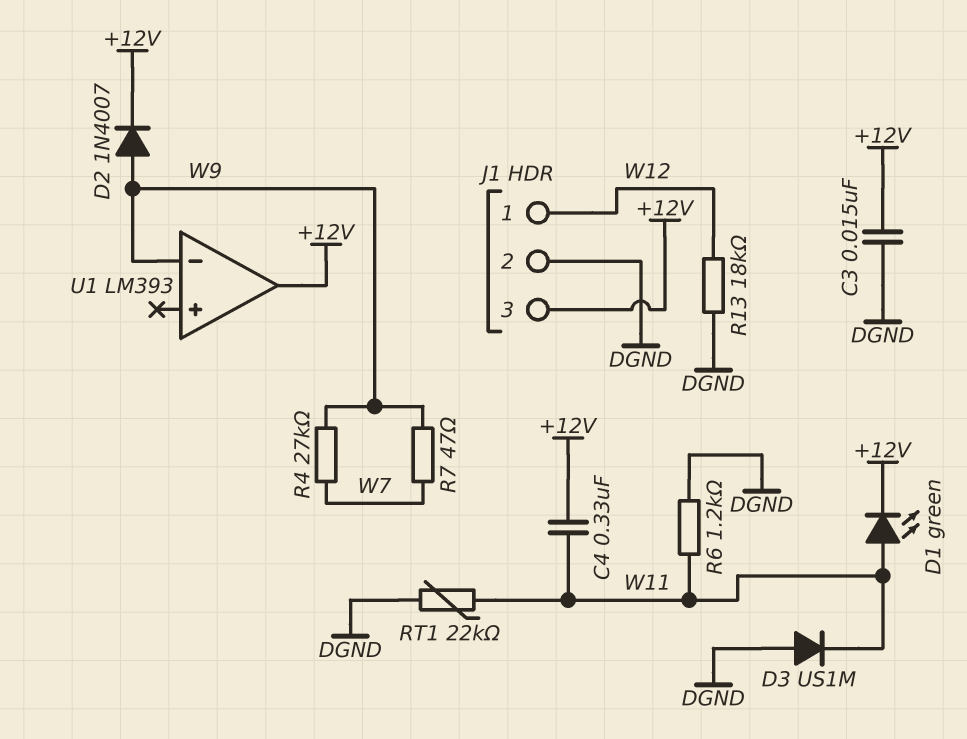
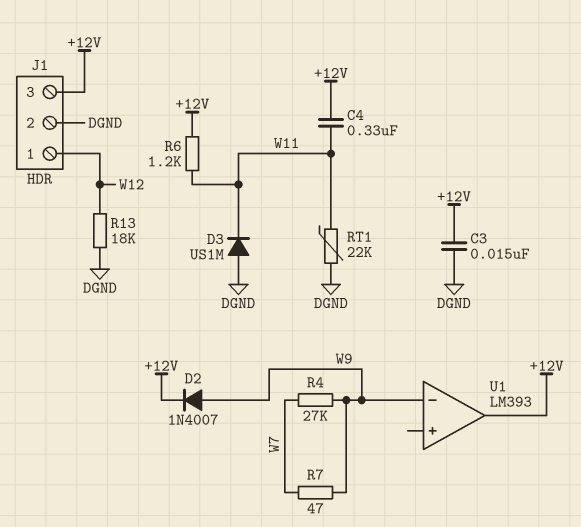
D1: LED green (A W11, K +12V) -> none
R6: 1.2k (DGND, W11) -> 1.2k (+12V, W11)

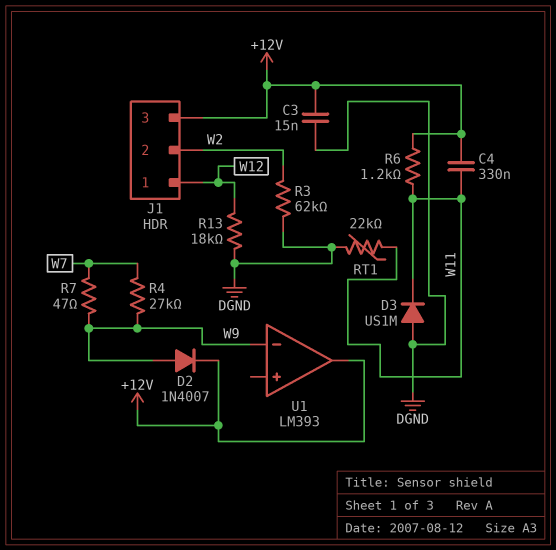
J1 pin 2: DGND -> W2
R3: none -> 62k (DGND, W2)

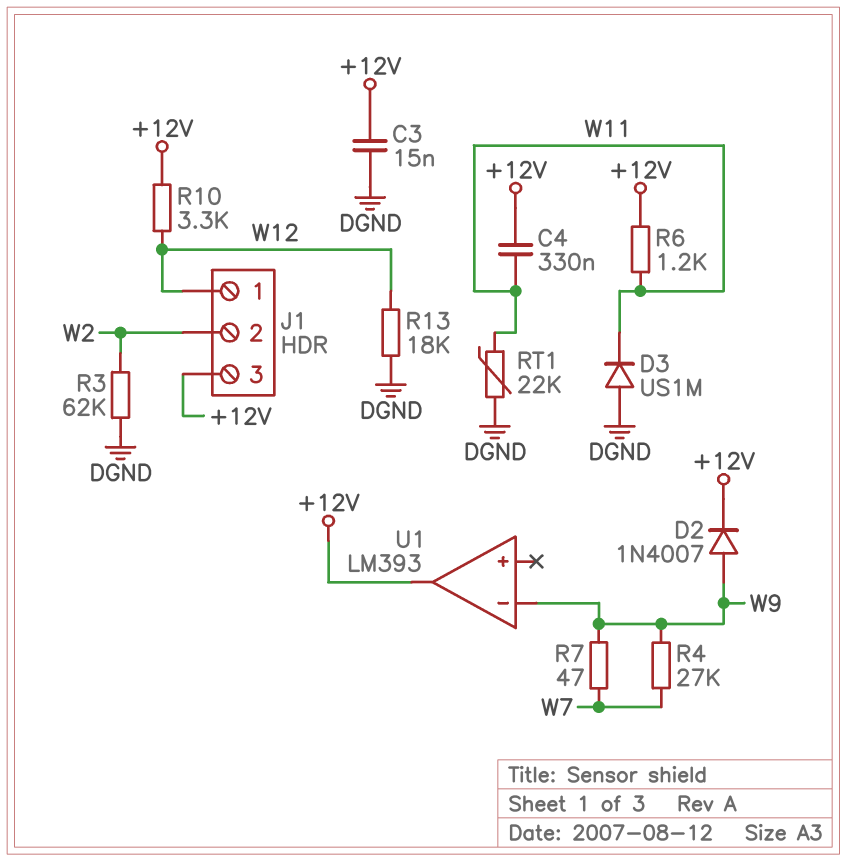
R10: none -> 3.3k (+12V, W12)

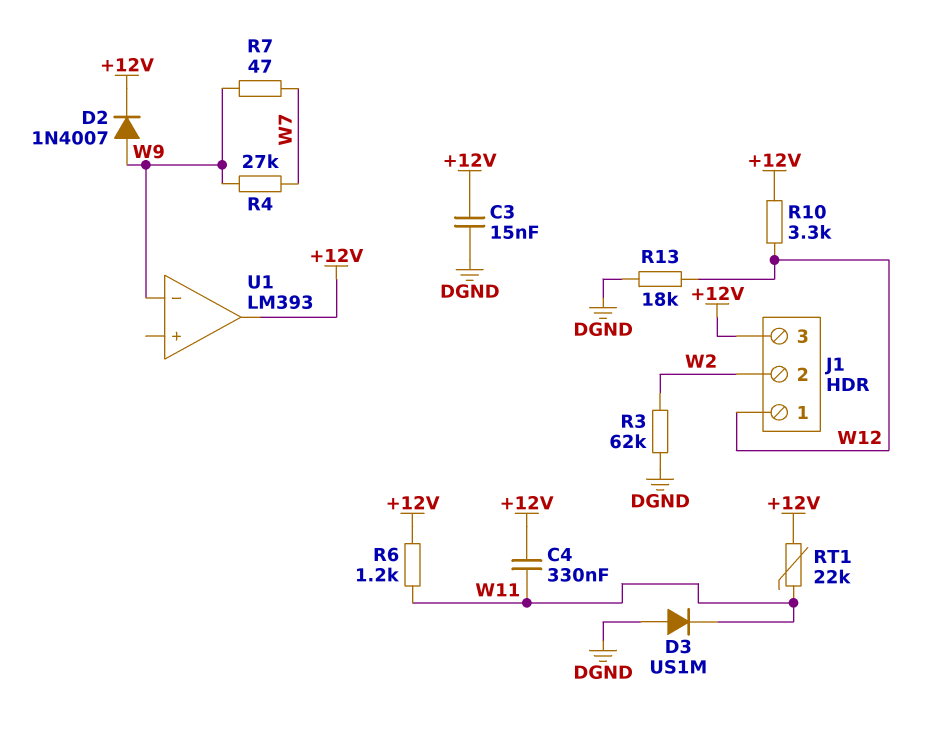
RT1: 22k (DGND, W11) -> 22k (+12V, W11)

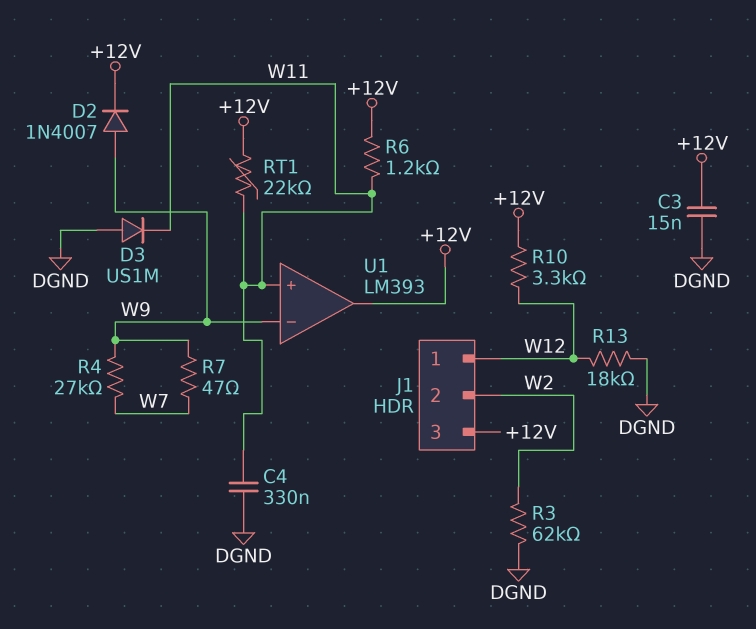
C4: 330nF (+12V, W11) -> 330nF (DGND, W11)
U1 pin in+: none -> W11

